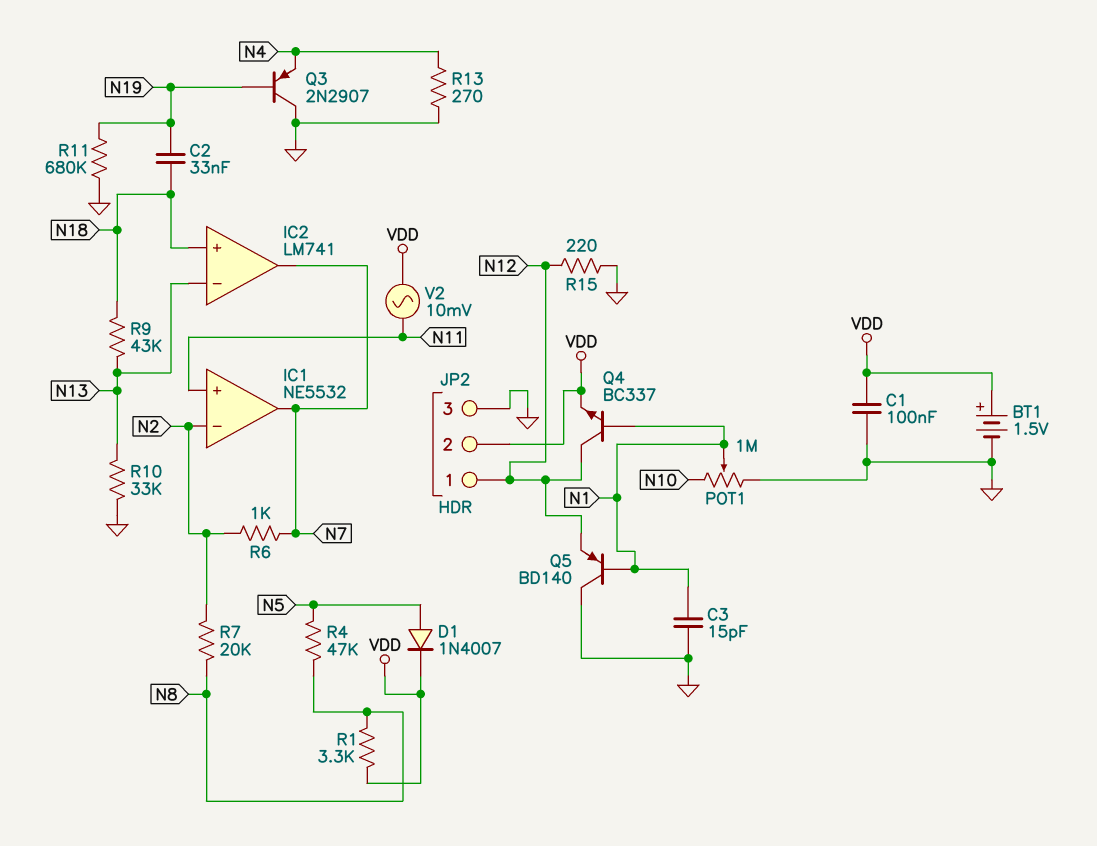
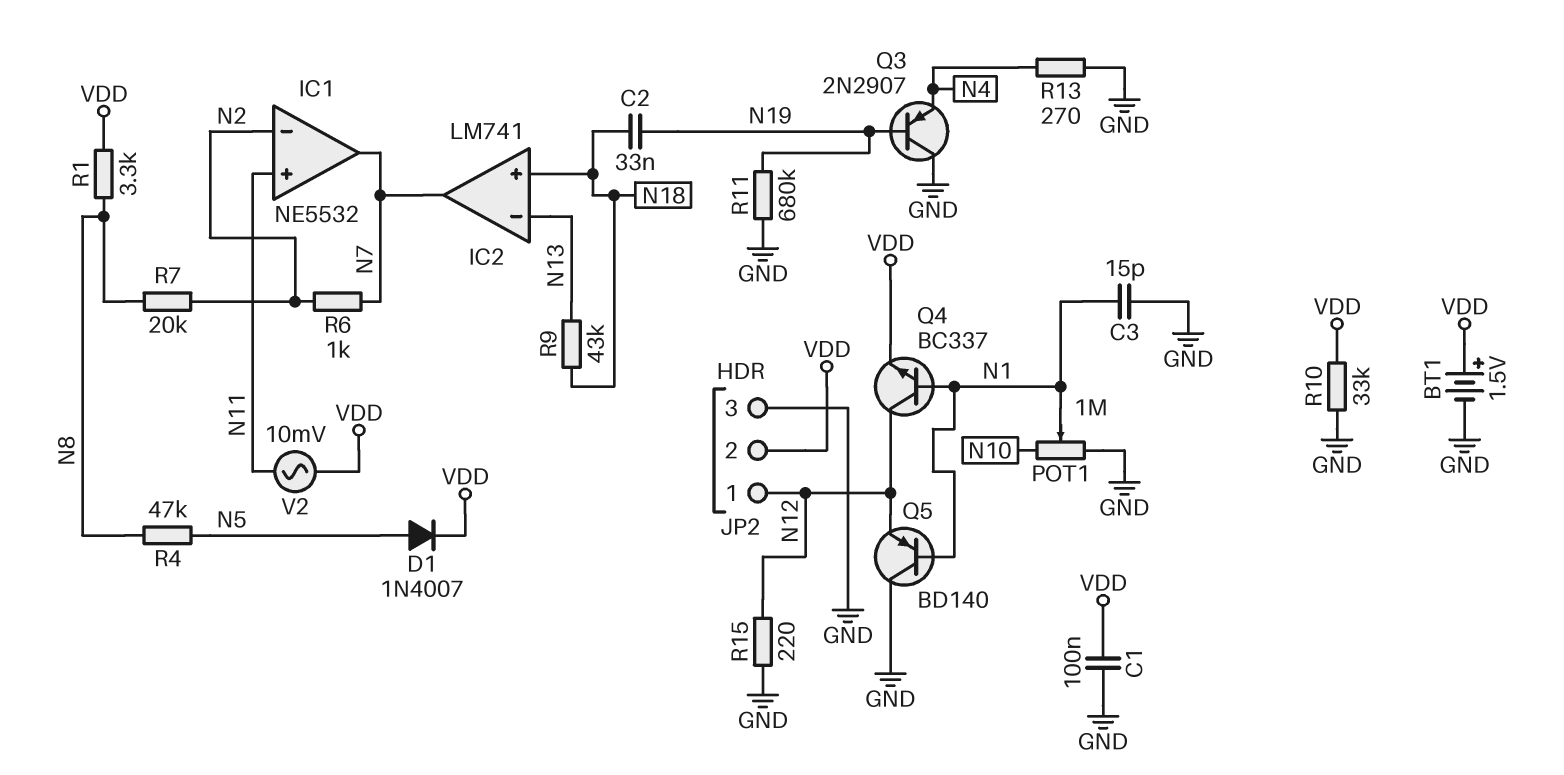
R10: 33k (GND, N13) -> 33k (GND, VDD)

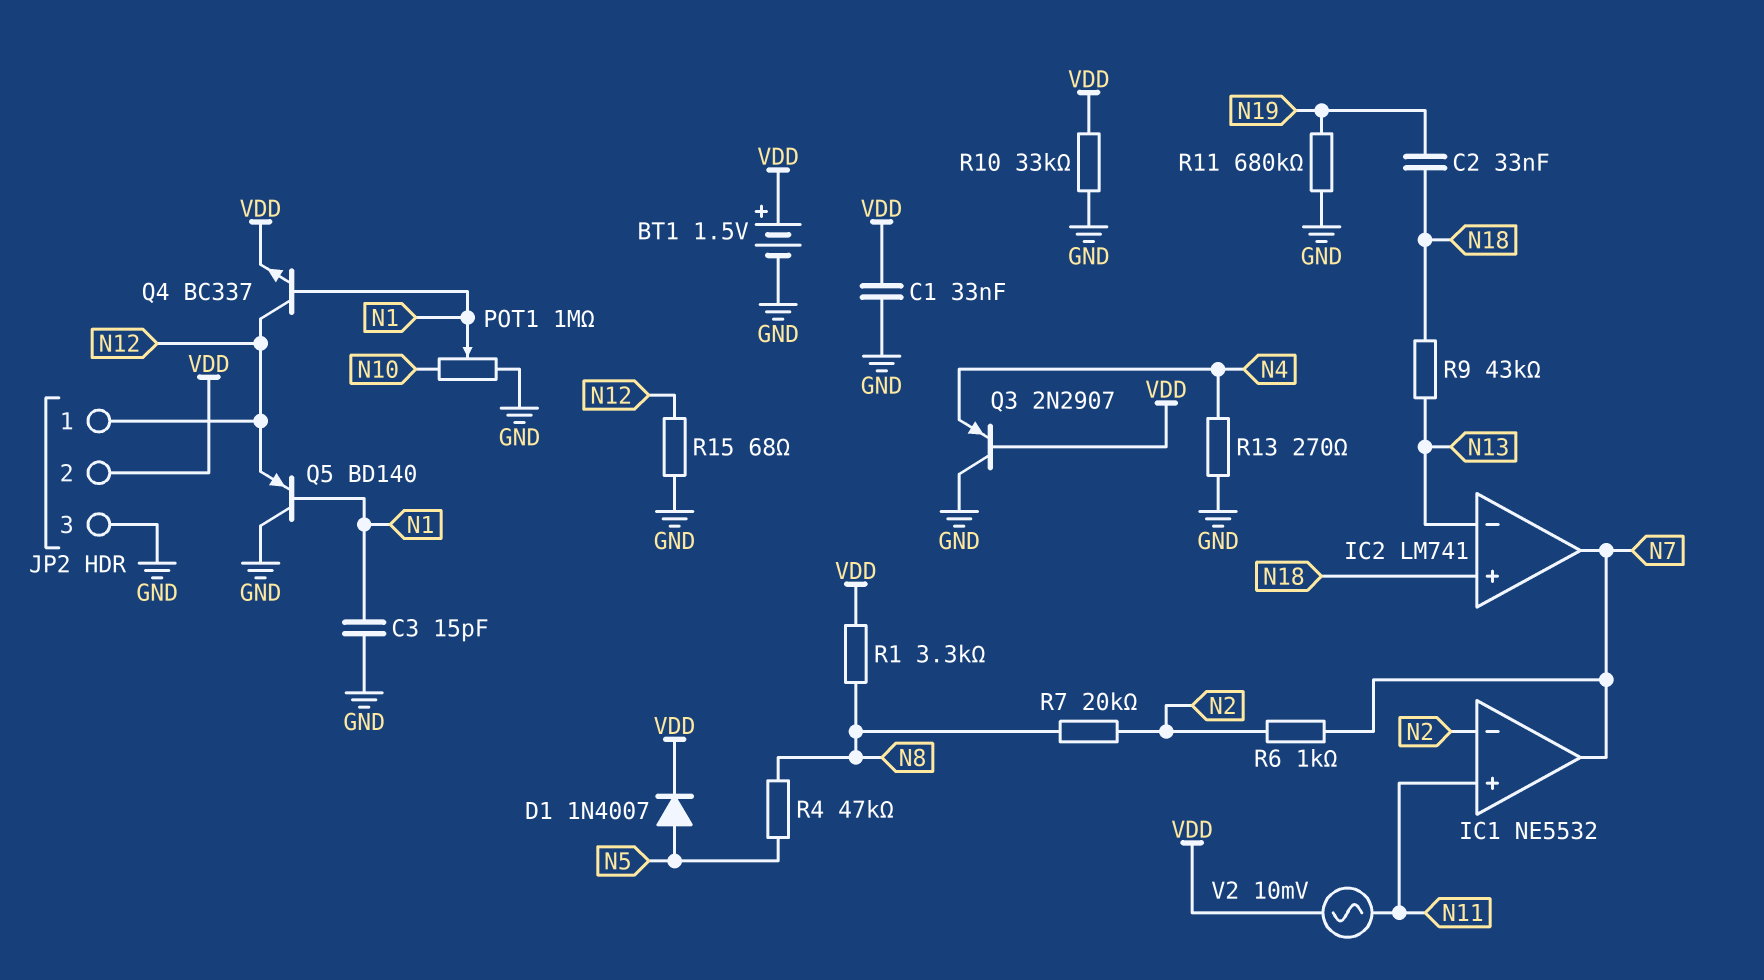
C1: 100nF (GND, VDD) -> 33nF (GND, VDD)
Q3: PNP 2N2907 (B N19, C GND, E N4) -> PNP 2N2907 (B VDD, C GND, E N4)
R15: 220 (GND, N12) -> 68 (GND, N12)

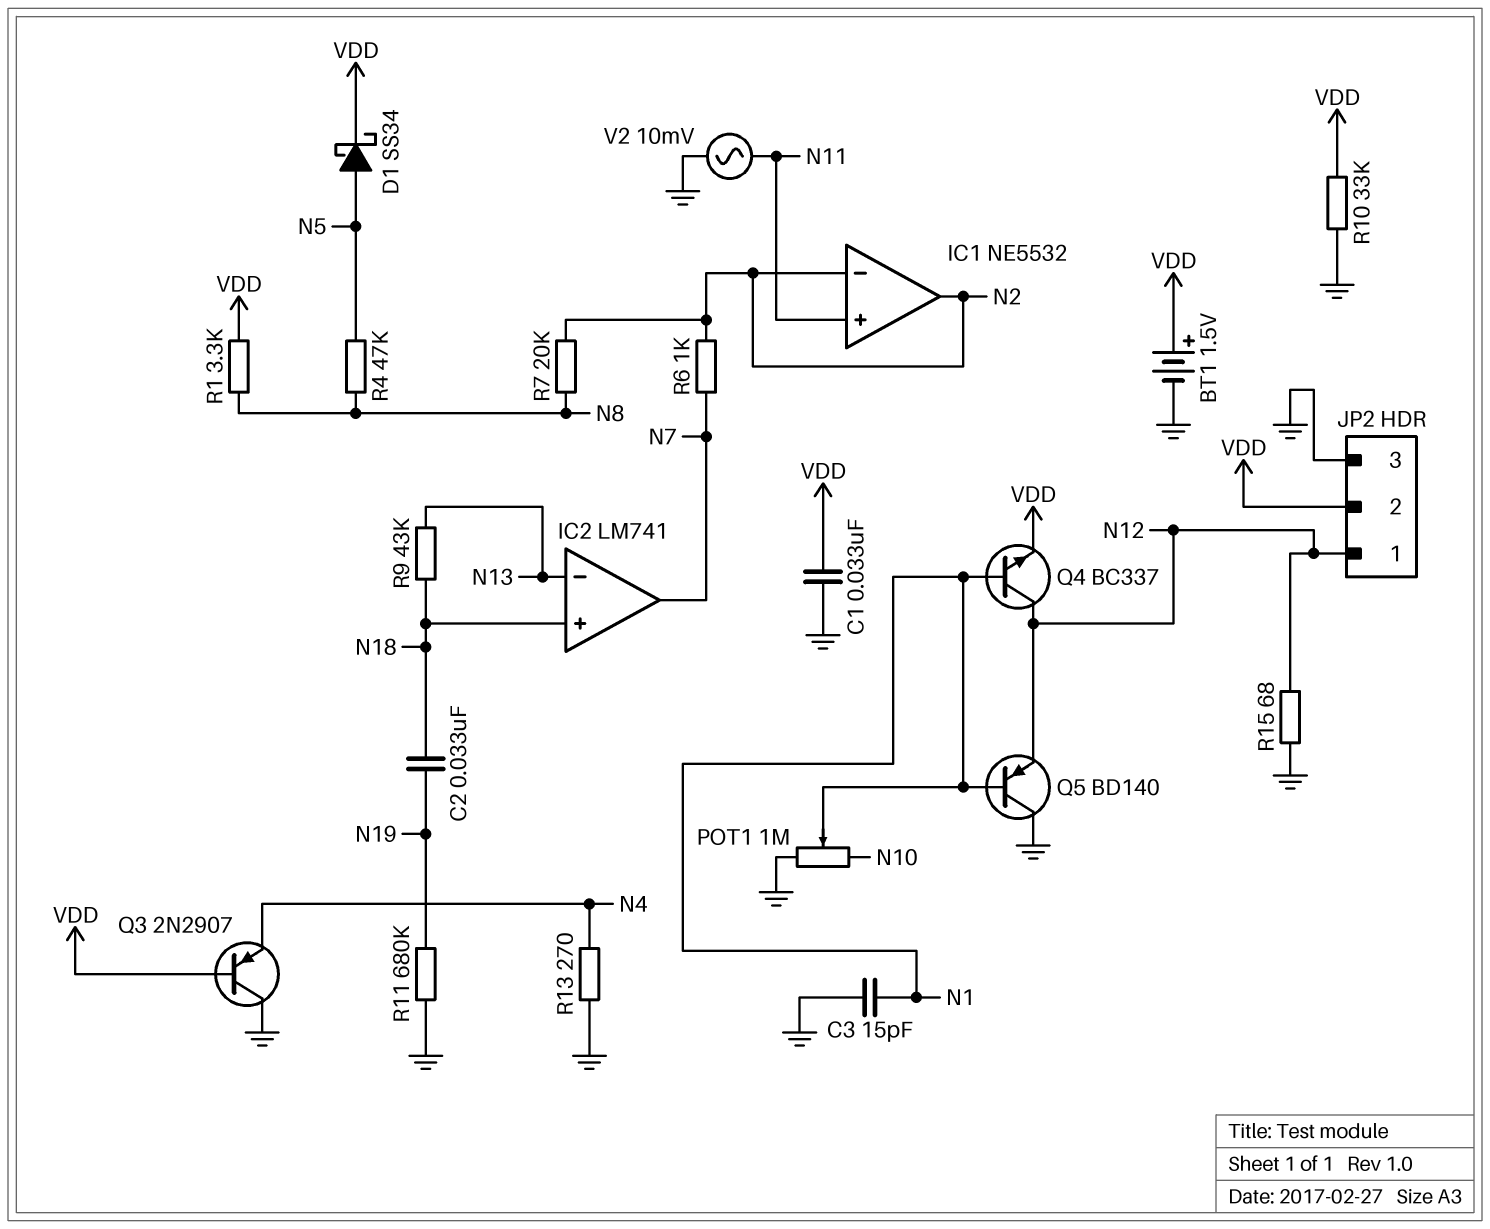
D1: diode 1N4007 (A N5, K VDD) -> schottky SS34 (A N5, K VDD)
IC1 pin out: N7 -> N2
V2: AC 10mV (N11, VDD) -> AC 10mV (GND, N11)

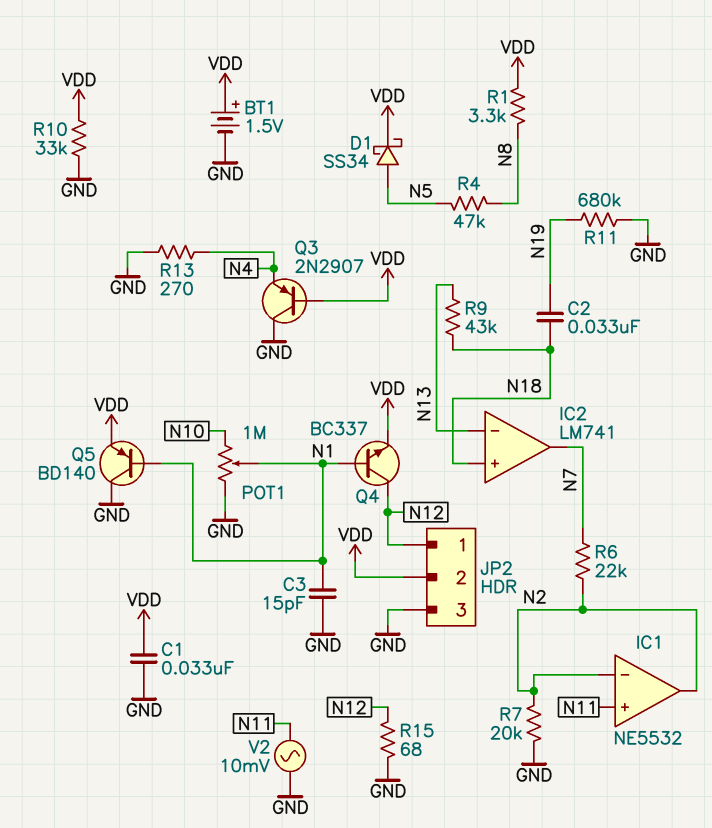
Q5: PNP BD140 (B N1, C GND, E N12) -> PNP BD140 (B N1, C GND, E VDD)
R6: 1k (N2, N7) -> 22k (N2, N7)
R7: 20k (N2, N8) -> 20k (GND, N2)

